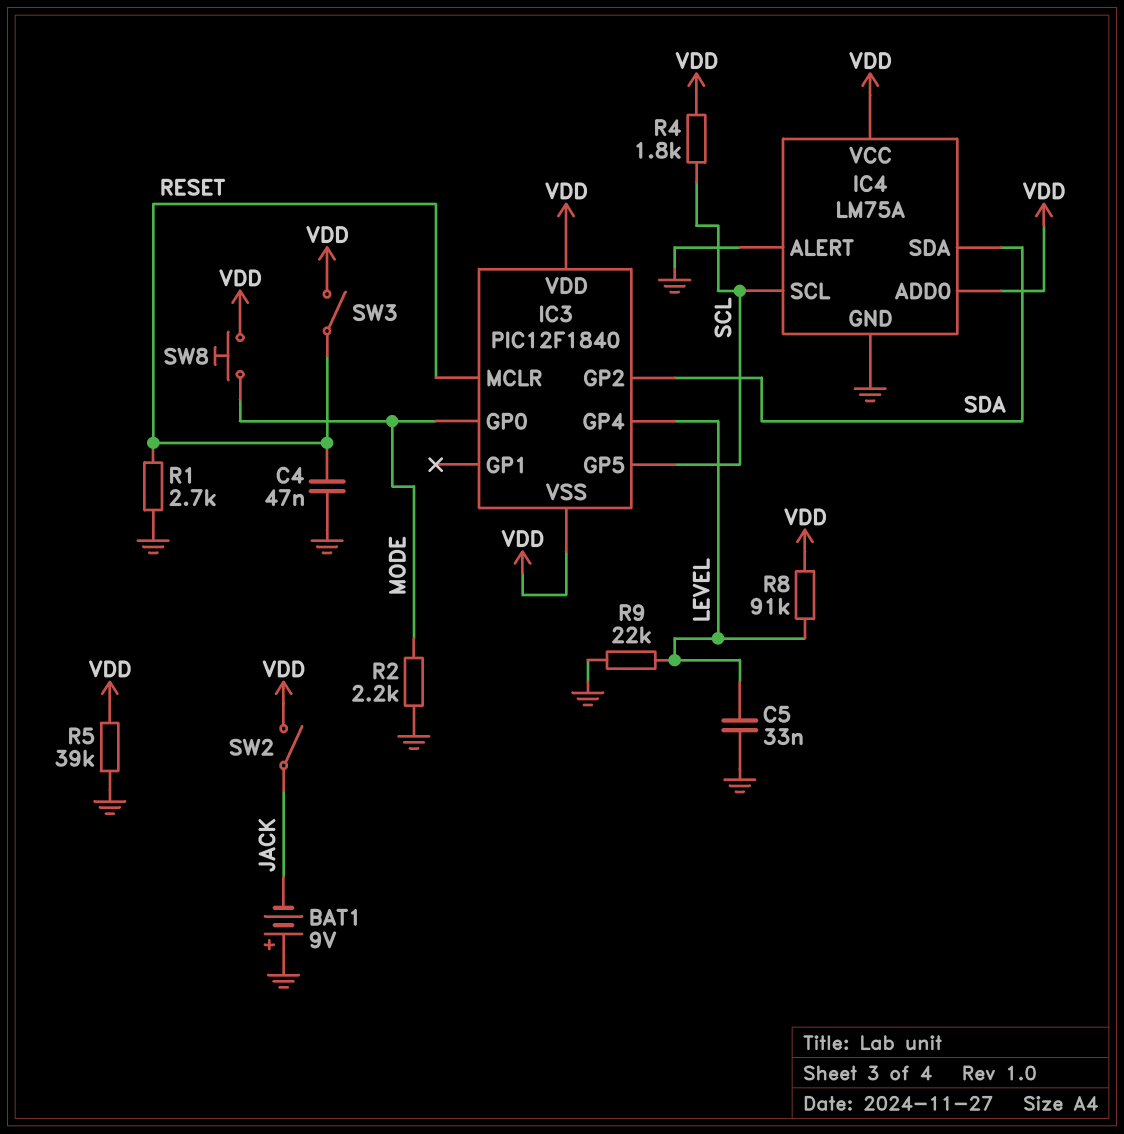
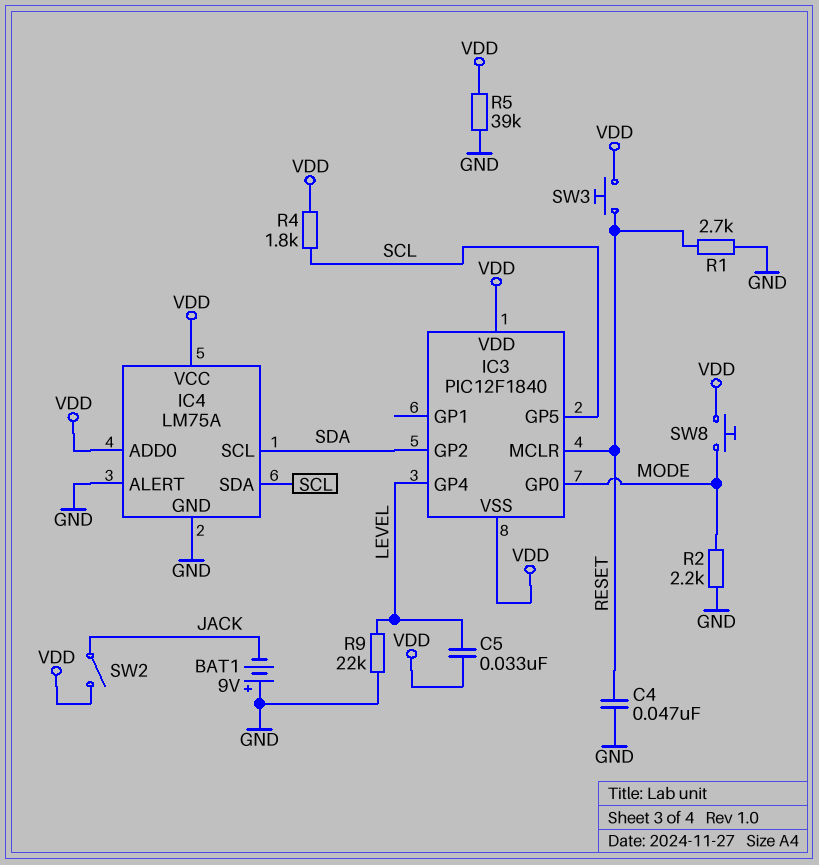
C5: 33nF (GND, LEVEL) -> 33nF (LEVEL, VDD)
IC4 pin SCL: SCL -> SDA
IC4 pin SDA: SDA -> SCL
R8: 91k (LEVEL, VDD) -> none
SW3: switch (RESET, VDD) -> button (RESET, VDD)

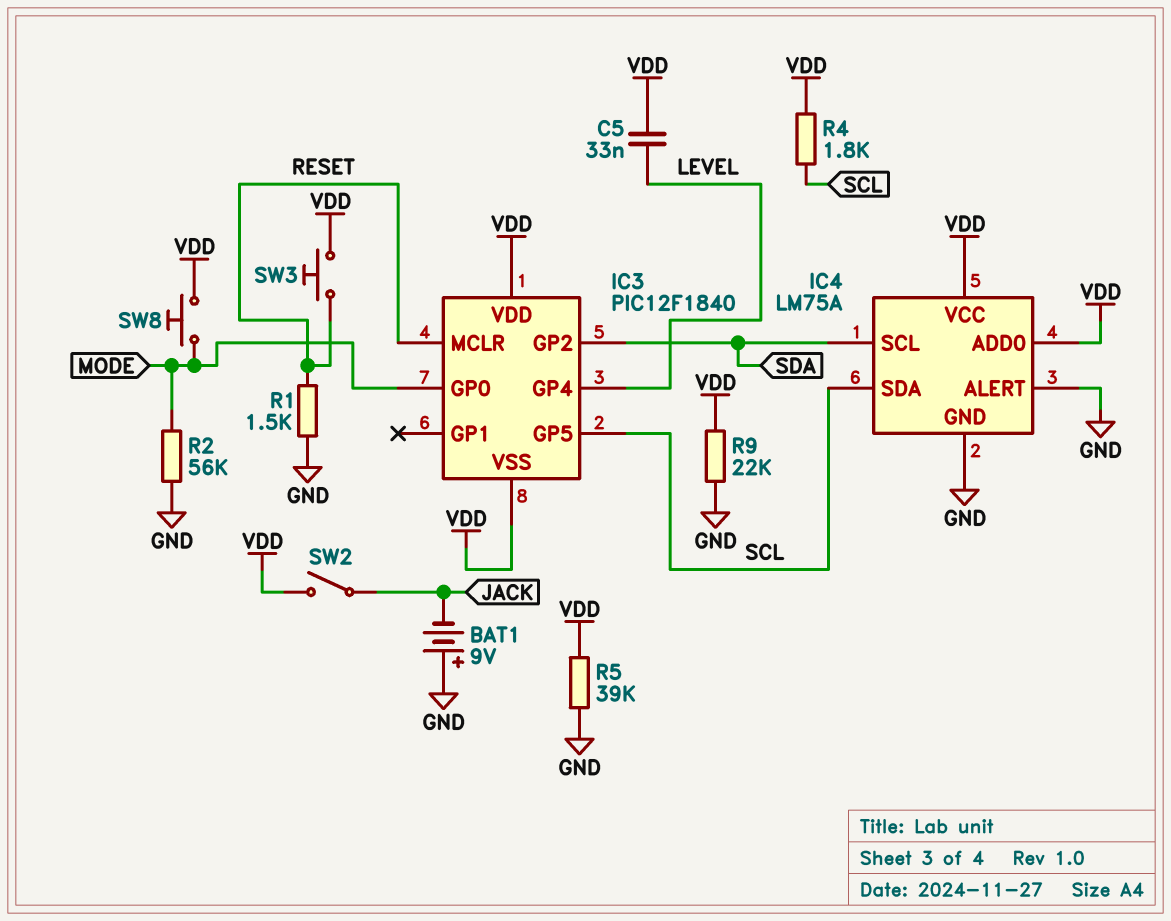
C4: 47nF (GND, RESET) -> none
R1: 2.7k (GND, RESET) -> 1.5k (GND, RESET)
R2: 2.2k (GND, MODE) -> 56k (GND, MODE)
R9: 22k (GND, LEVEL) -> 22k (GND, VDD)

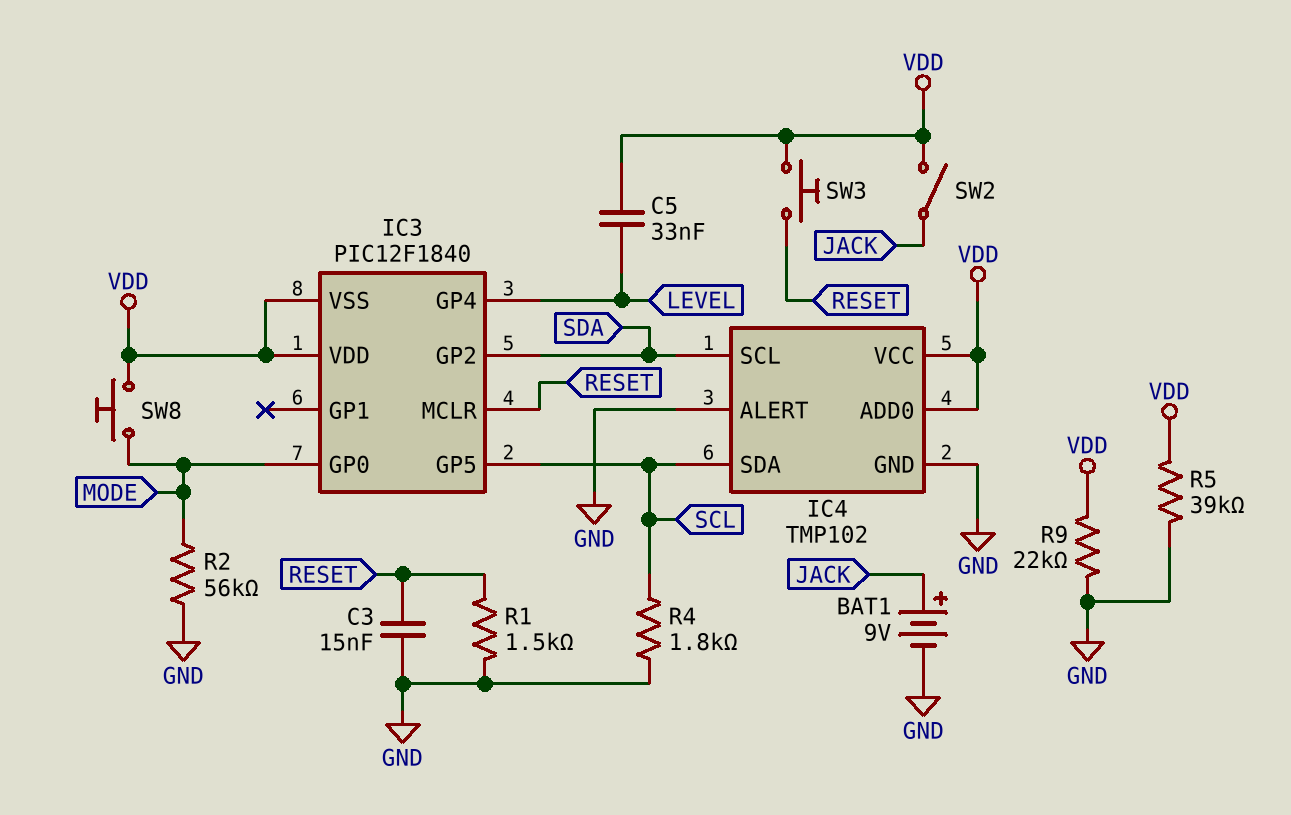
BAT1: 9V (plus GND, minus JACK) -> 9V (plus JACK, minus GND)
C3: none -> 15nF (GND, RESET)
IC4: LM75A -> TMP102
R4: 1.8k (SCL, VDD) -> 1.8k (GND, SCL)

